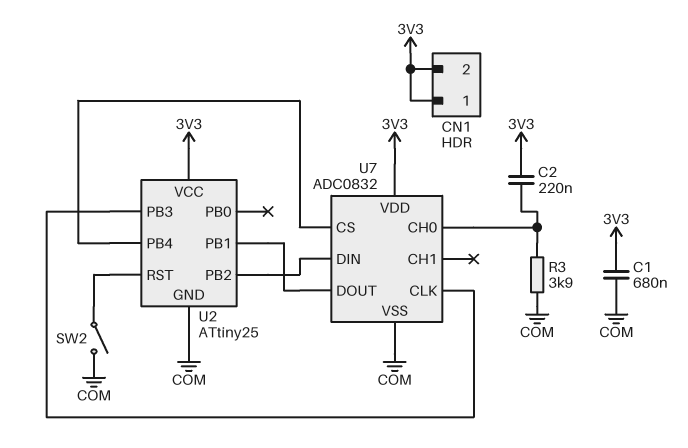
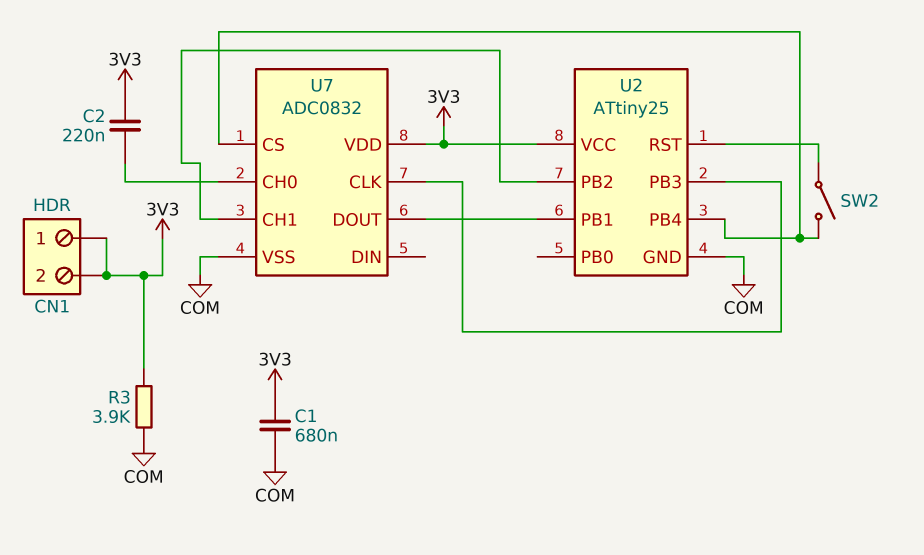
R3: 3.9k (COM, U7/CH0) -> 3.9k (3V3, COM)
SW2: switch (COM, U2/RST) -> switch (U2/PB4, U2/RST)
U7 pin CH1: none -> U2/PB2
U7 pin DIN: U2/PB2 -> none

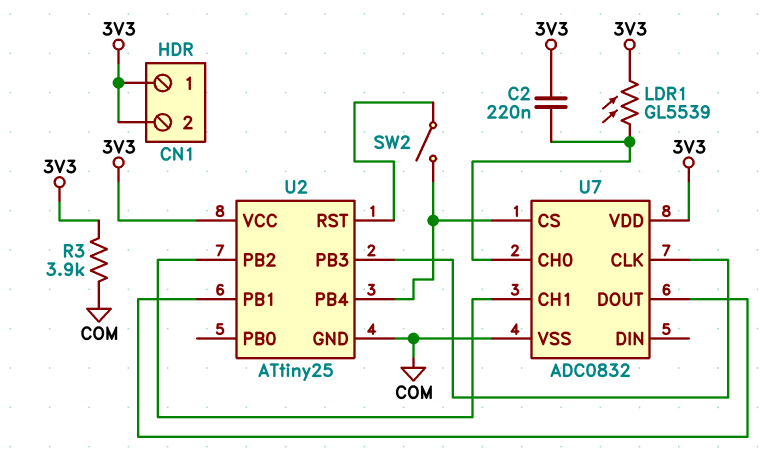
C1: 680nF (3V3, COM) -> none
LDR1: none -> GL5539 (3V3, U7/CH0)

